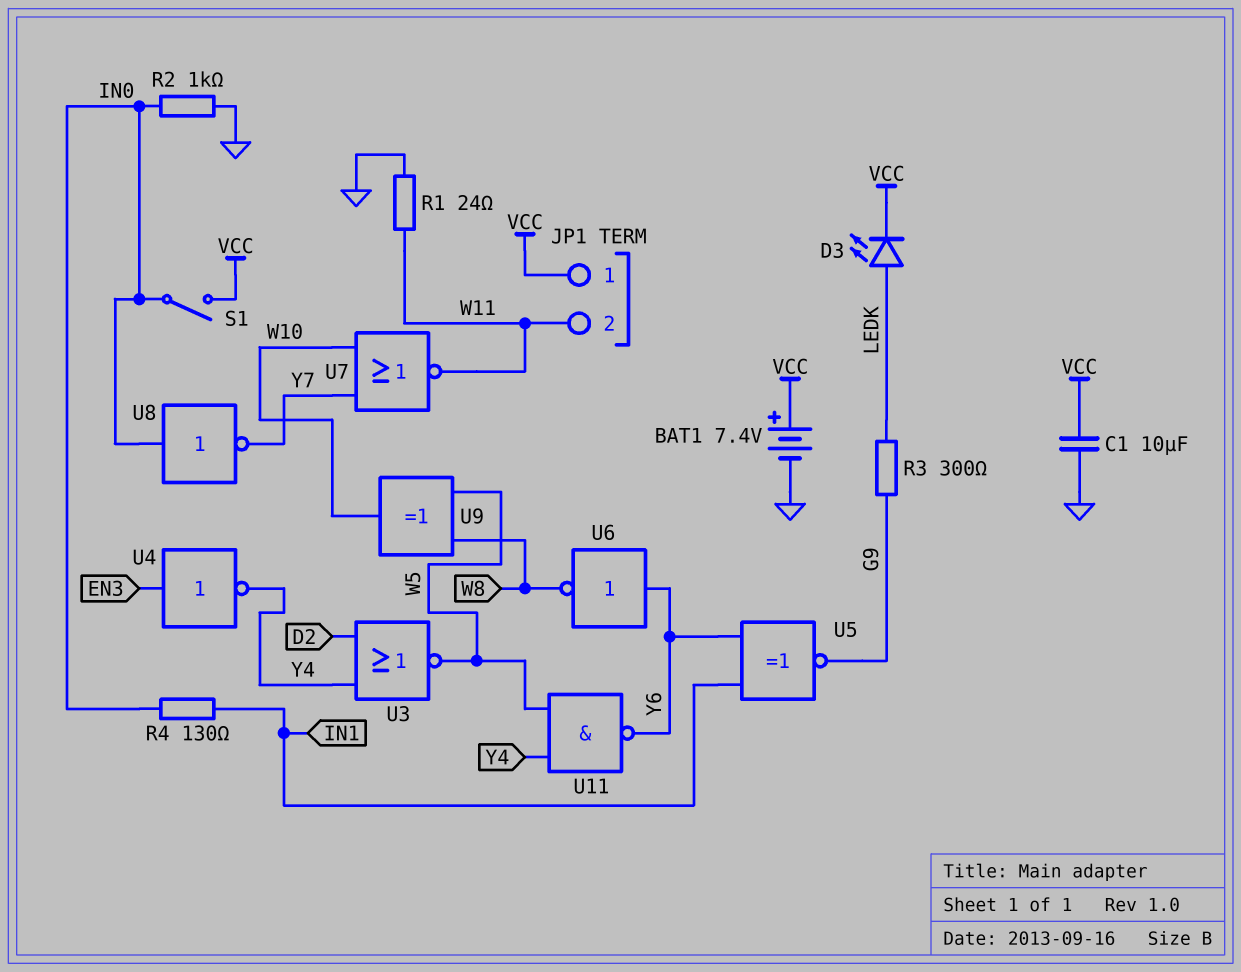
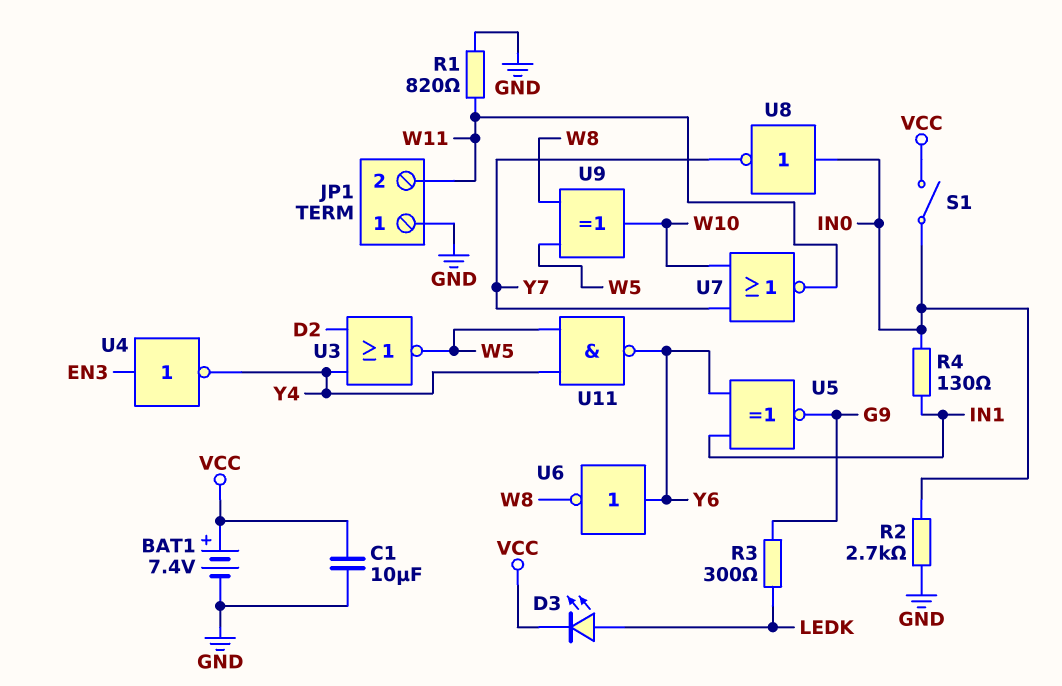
JP1 pin 1: VCC -> GND
R1: 24 (GND, W11) -> 820 (GND, W11)
R2: 1k (GND, IN0) -> 2.7k (GND, IN0)

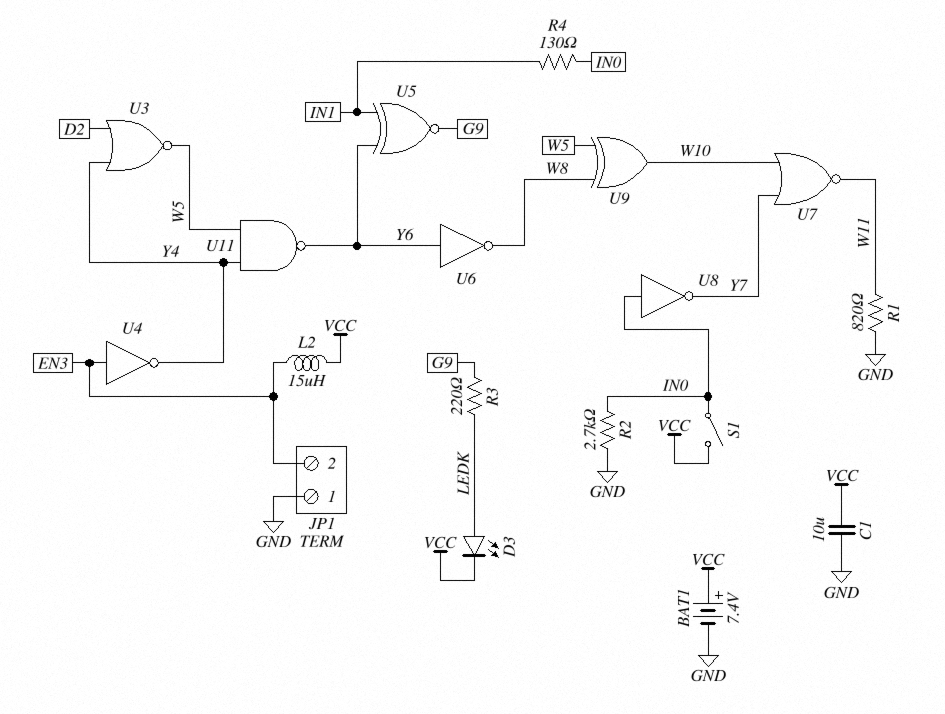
JP1 pin 2: W11 -> EN3
L2: none -> 15uH (EN3, VCC)
R3: 300 (G9, LEDK) -> 220 (G9, LEDK)

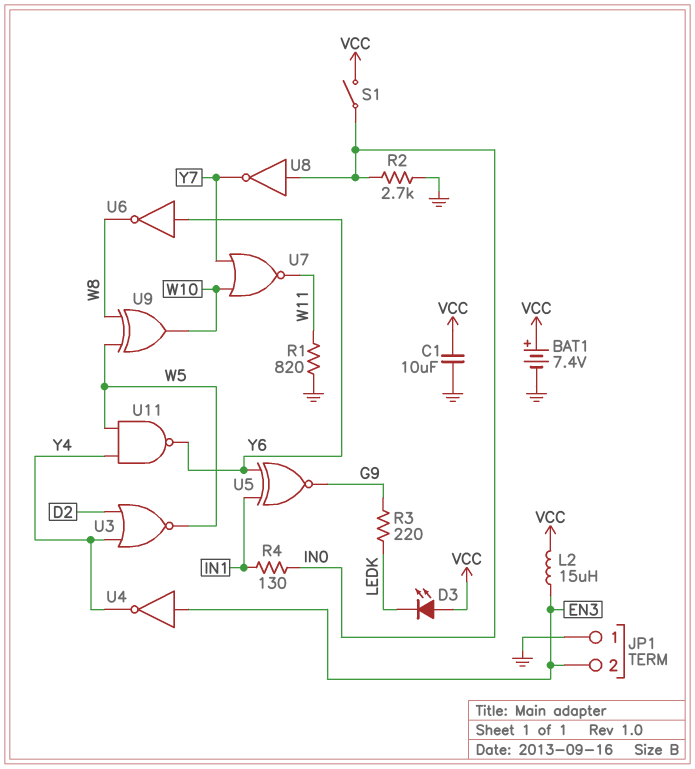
D3: LED (A LEDK, K VCC) -> LED (A VCC, K LEDK)

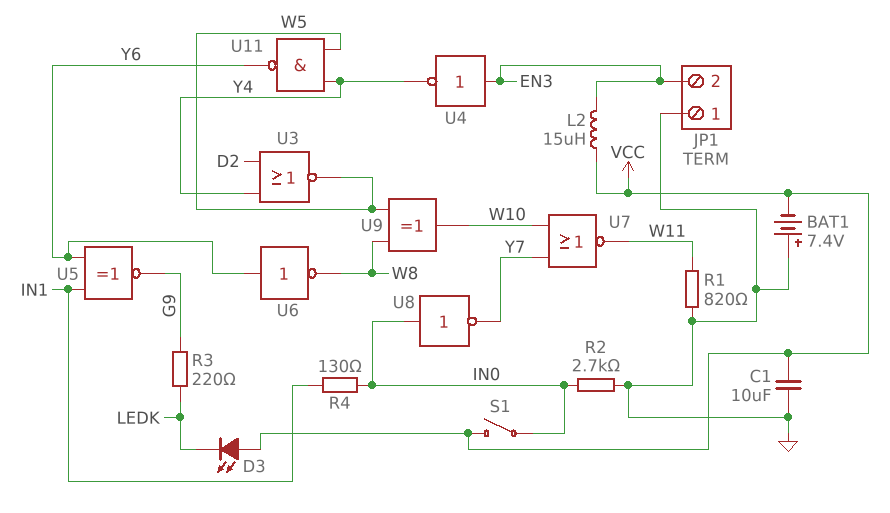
BAT1: 7.4V (plus VCC, minus GND) -> 7.4V (plus GND, minus VCC)

